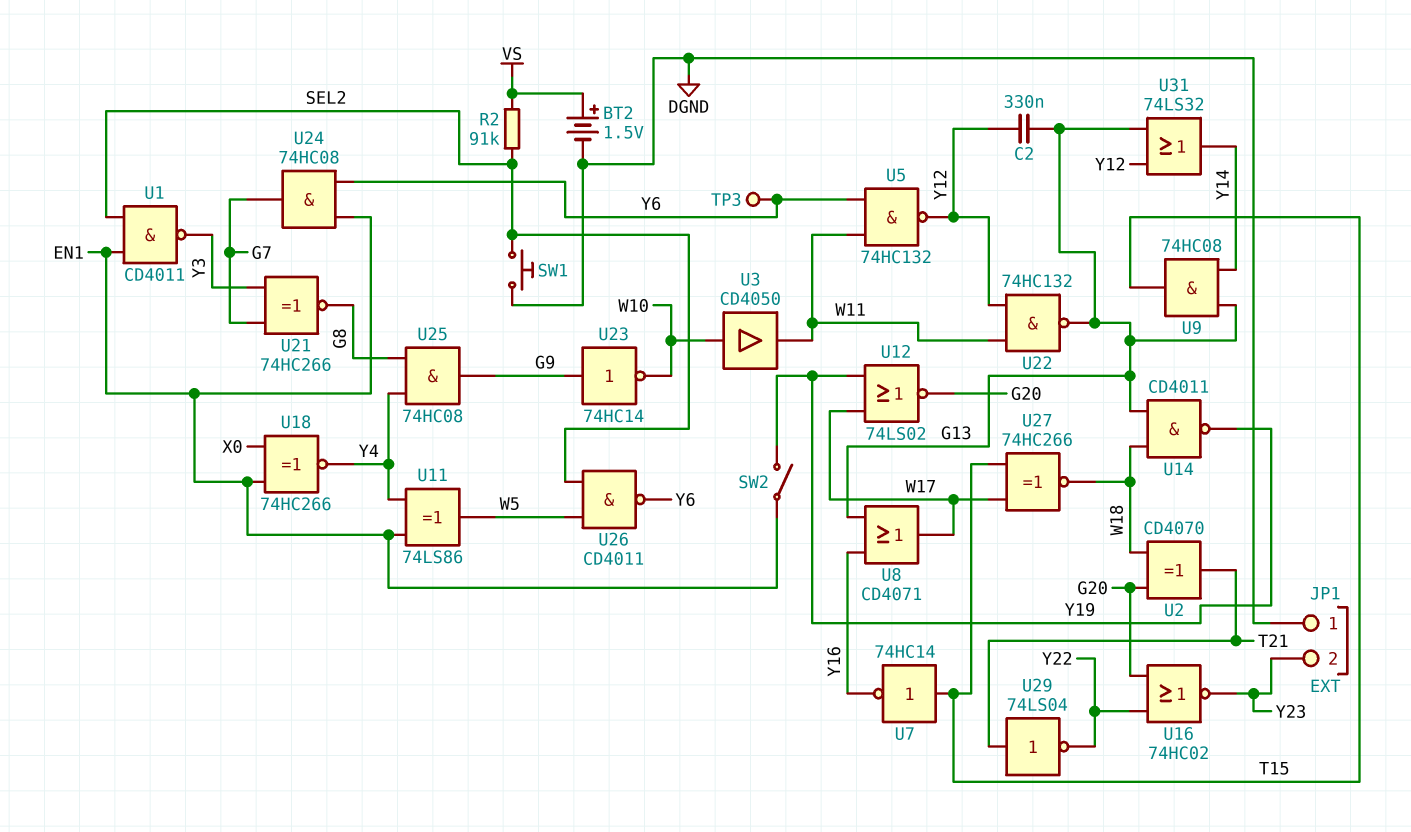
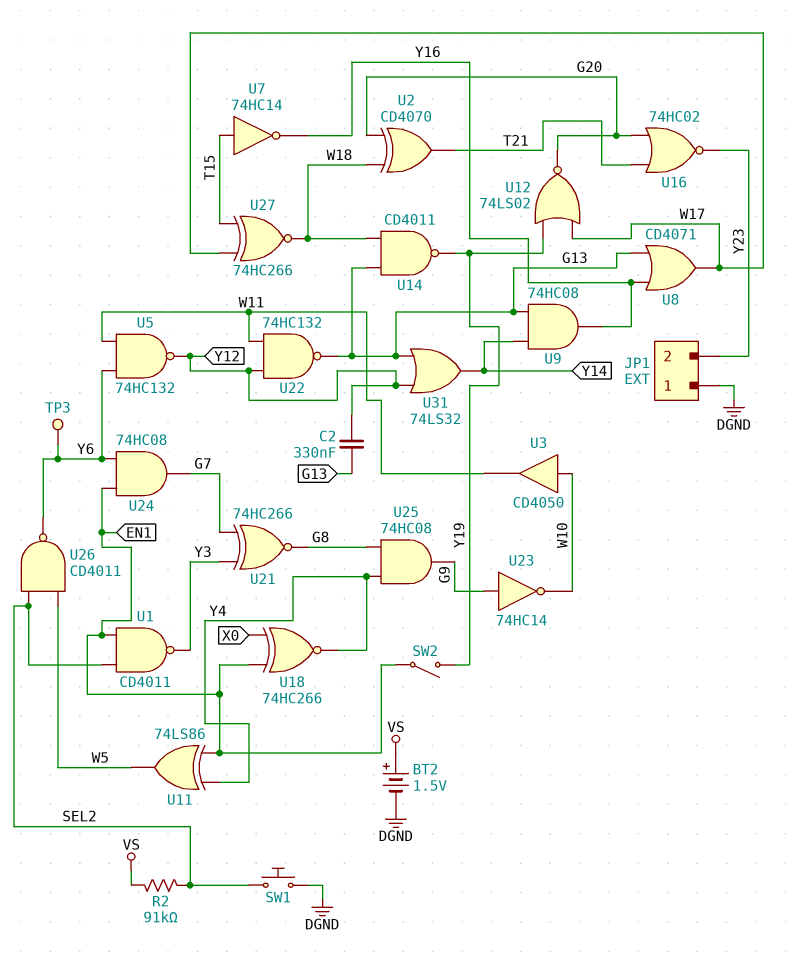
U9: AND 74HC08 (in G13, in Y14, out T15) -> AND 74HC08 (in G13, in Y14, out Y16)
U16: NOR 74HC02 (in G20, in Y22, out Y23) -> NOR 74HC02 (in G20, in T21, out Y23)
U29: NOT 74LS04 (in T21, out Y22) -> none

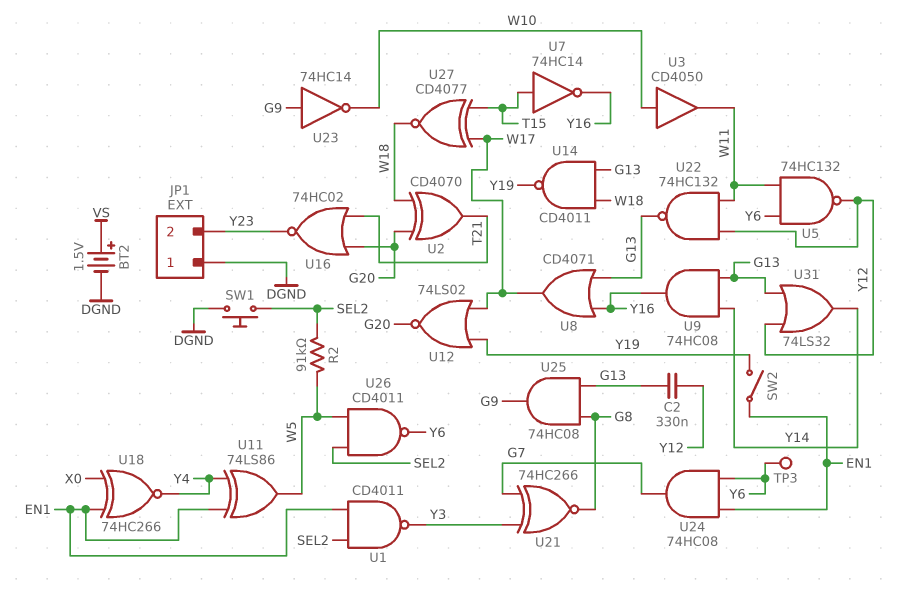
R2: 91k (SEL2, VS) -> 91k (SEL2, W5)
U25: AND 74HC08 (in G8, in Y4, out G9) -> AND 74HC08 (in G8, in G13, out G9)
U27: XNOR 74HC266 (in T15, in W17, out W18) -> XNOR CD4077 (in T15, in W17, out W18)

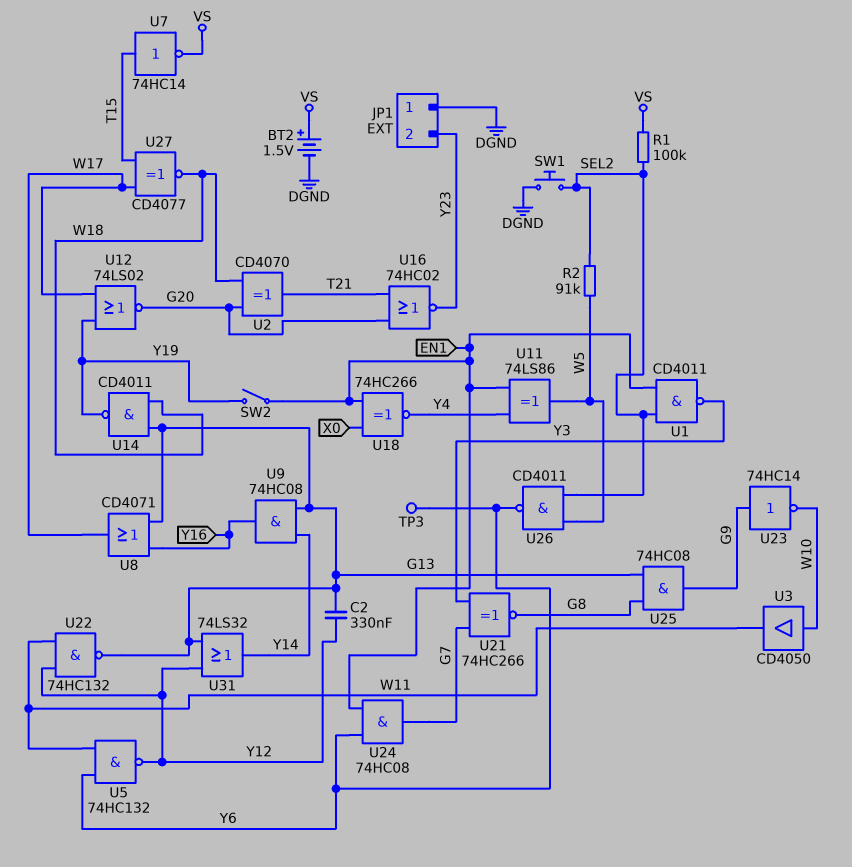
R1: none -> 100k (SEL2, VS)
U7: NOT 74HC14 (in T15, out Y16) -> NOT 74HC14 (in T15, out VS)

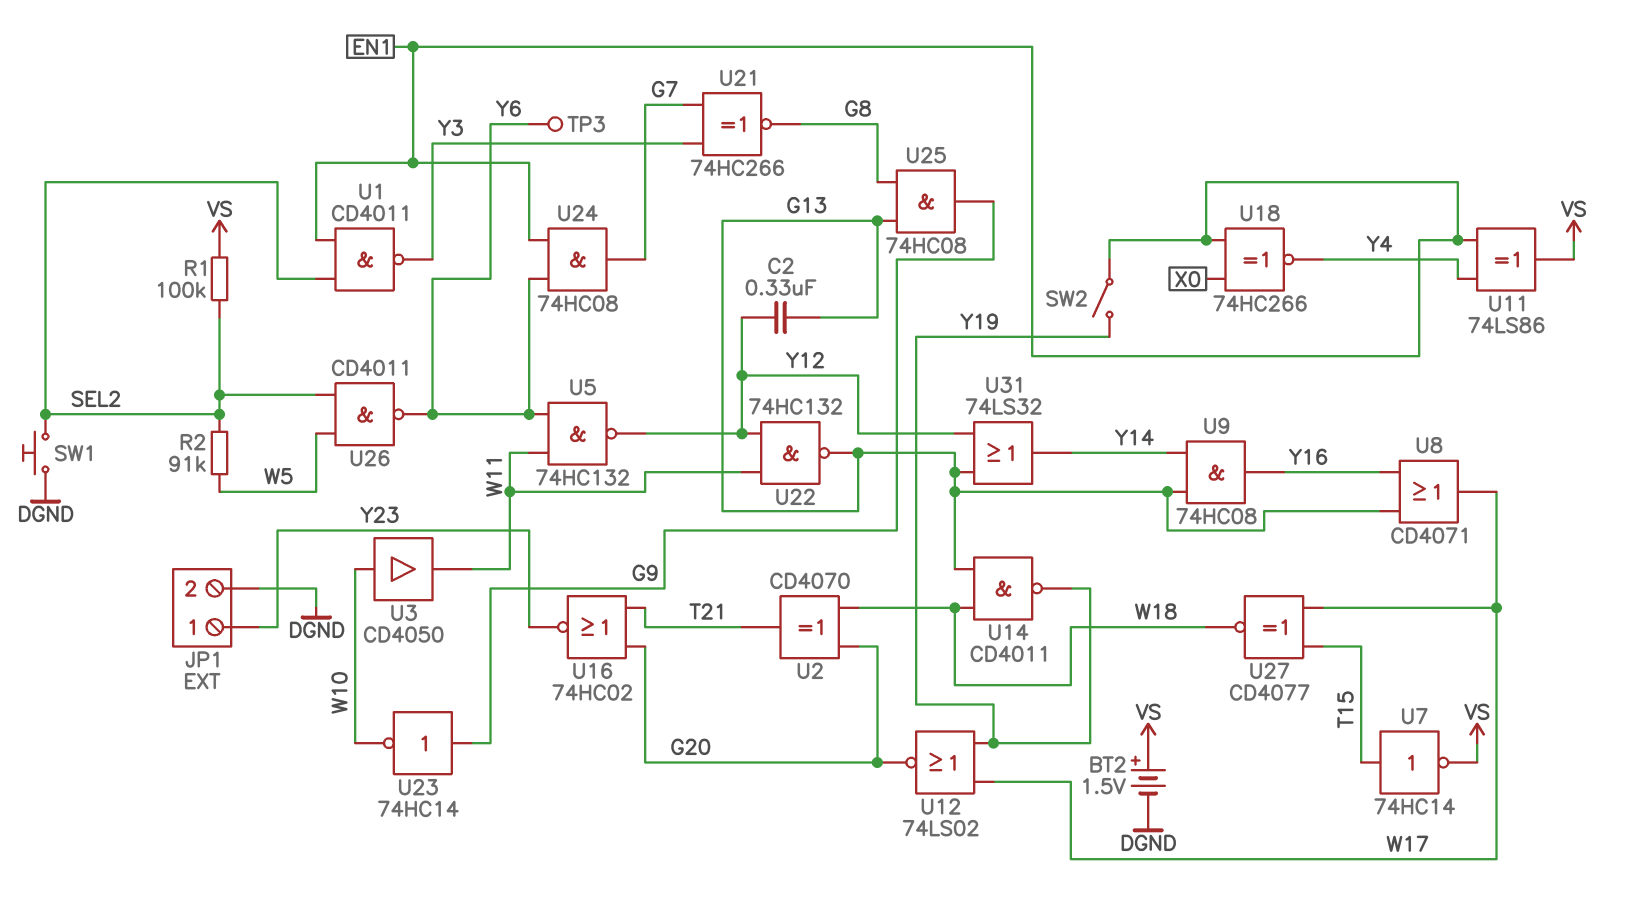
JP1 pin 1: DGND -> Y23
JP1 pin 2: Y23 -> DGND
U11: XOR 74LS86 (in EN1, in Y4, out W5) -> XOR 74LS86 (in EN1, in Y4, out VS)

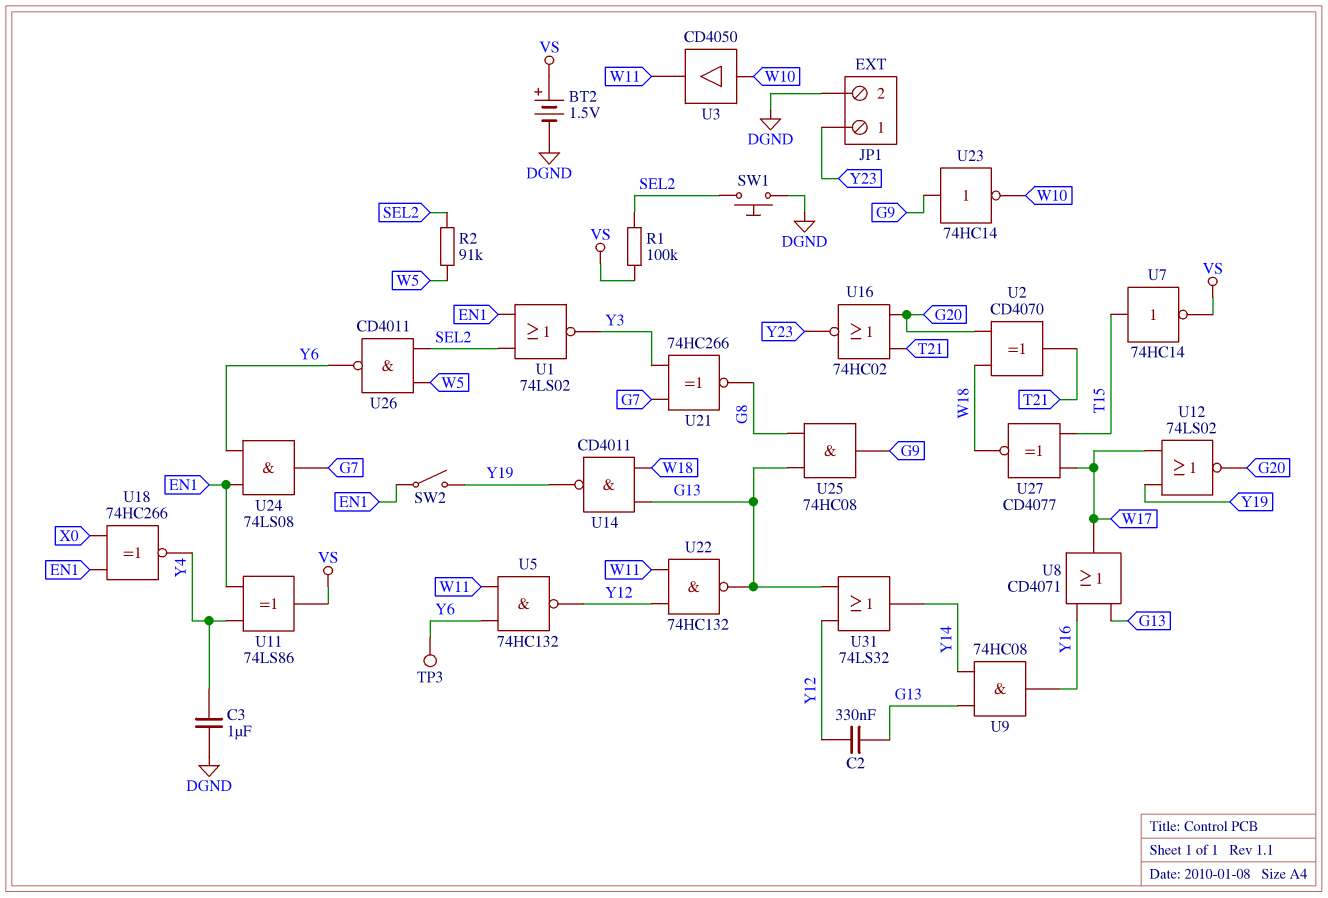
C3: none -> 1uF (DGND, Y4)
U1: NAND CD4011 (in EN1, in SEL2, out Y3) -> NOR 74LS02 (in EN1, in SEL2, out Y3)
U24: AND 74HC08 (in EN1, in Y6, out G7) -> AND 74LS08 (in EN1, in Y6, out G7)

